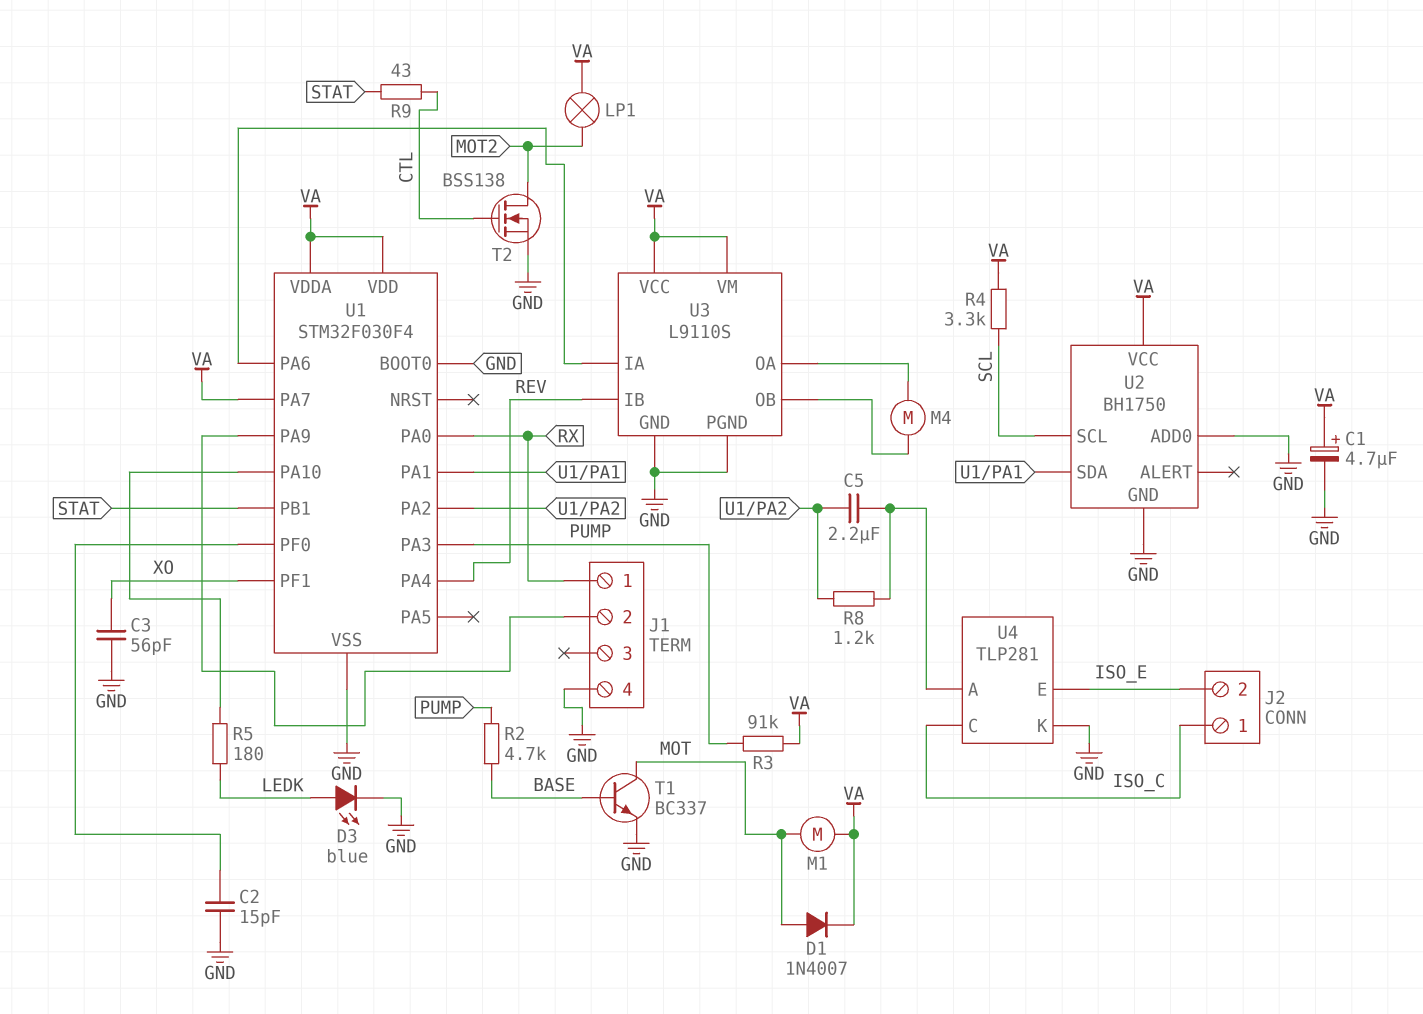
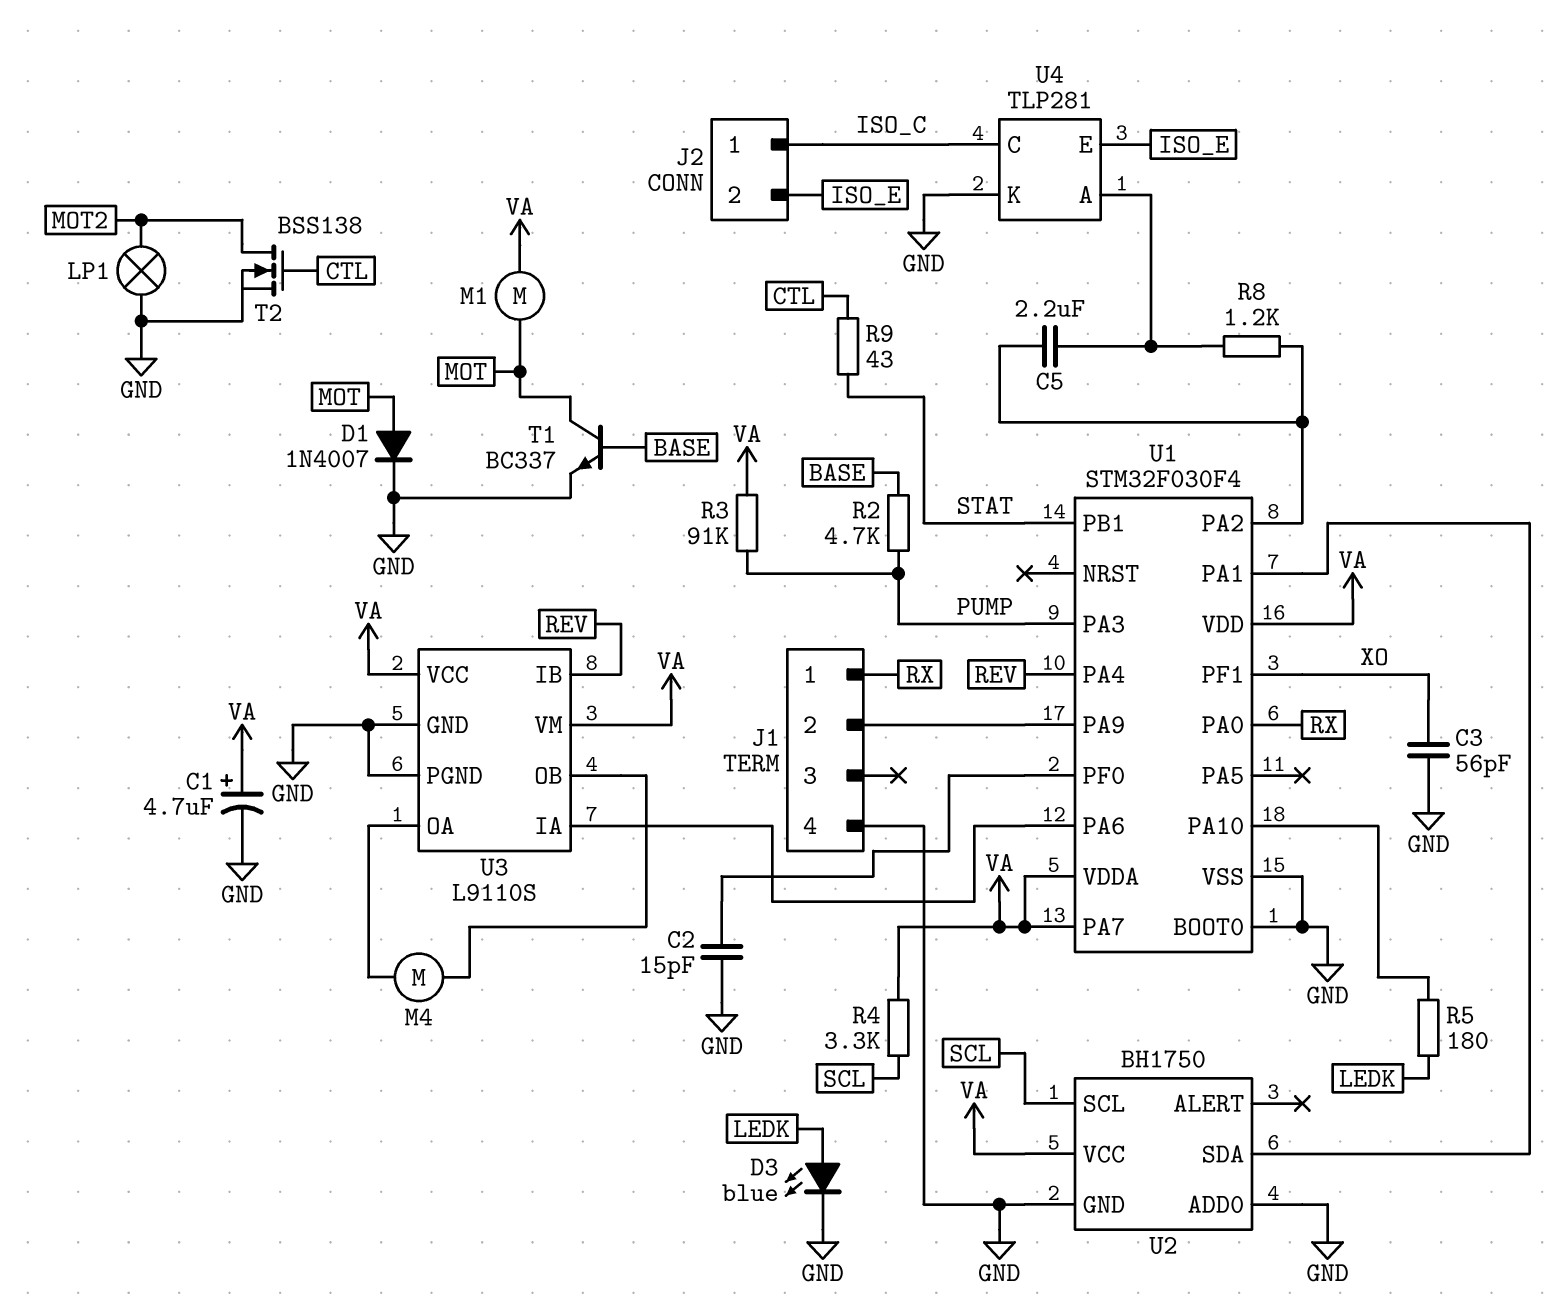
D1: diode 1N4007 (A MOT, K VA) -> diode 1N4007 (A MOT, K GND)
LP1: lamp (MOT2, VA) -> lamp (GND, MOT2)

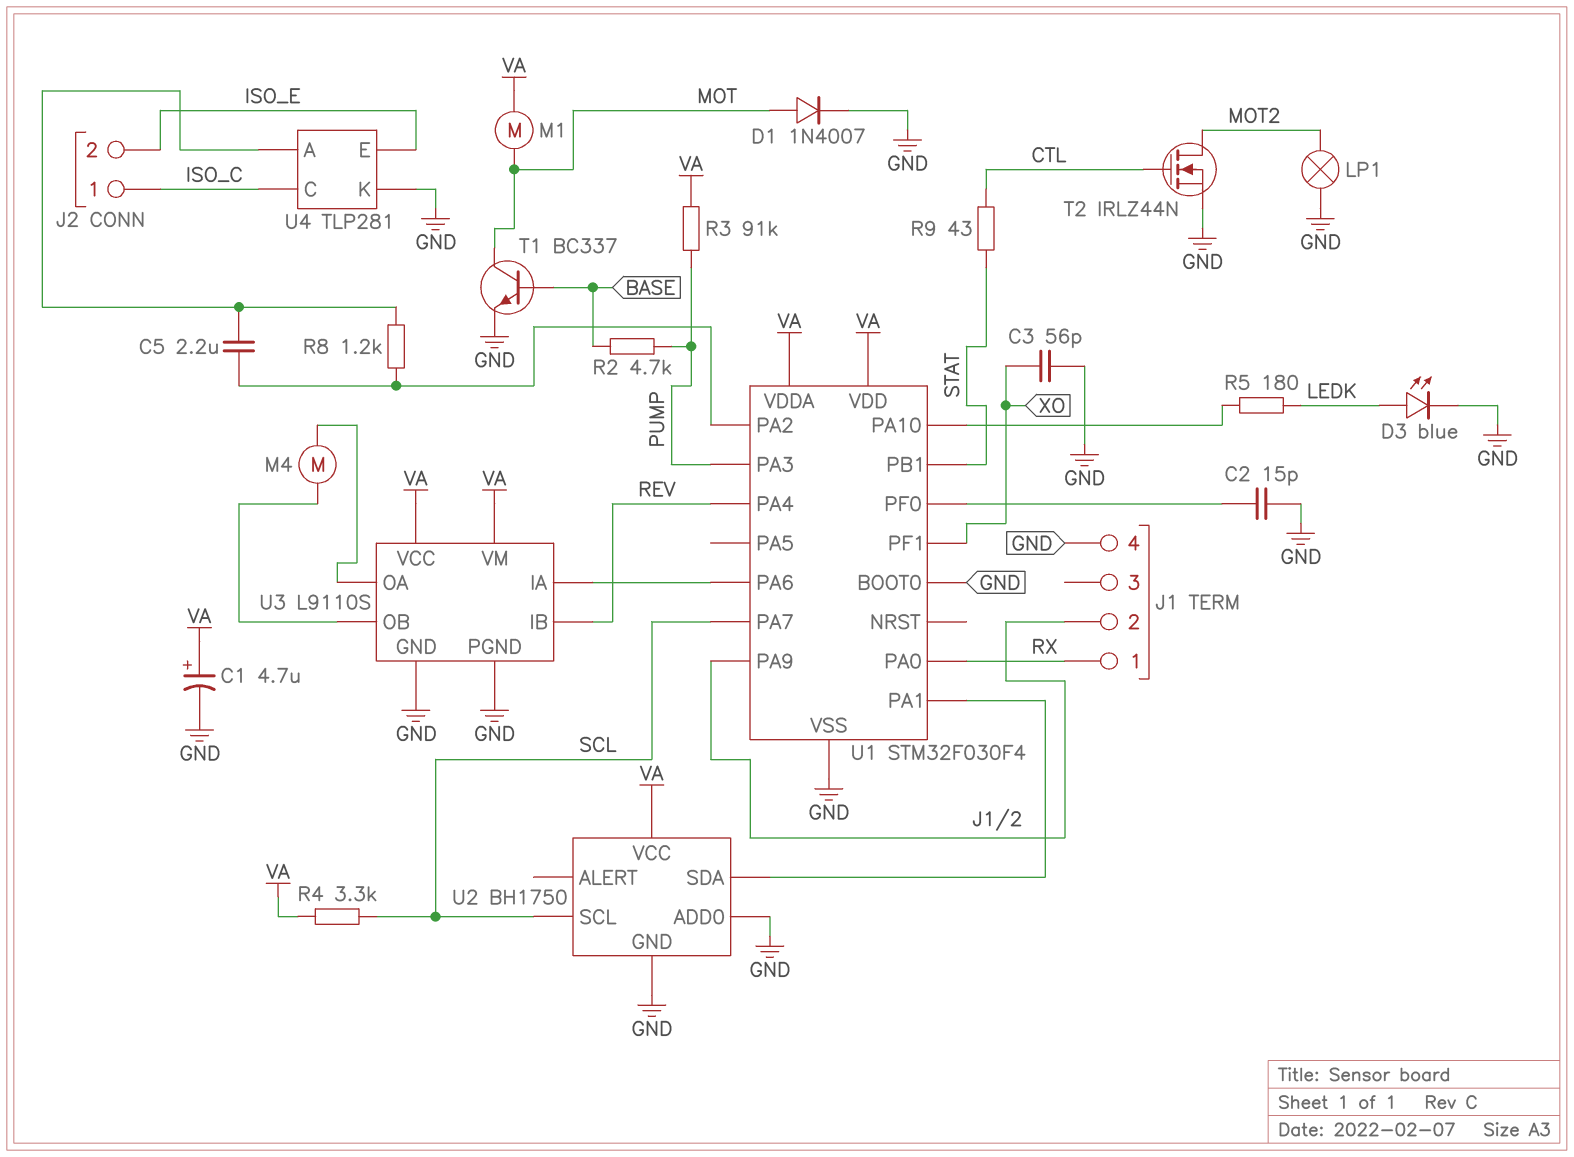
T2: NMOS BSS138 (G CTL, D MOT2, S GND) -> NMOS IRLZ44N (G CTL, D MOT2, S GND)
U1 pin PA7: VA -> SCL

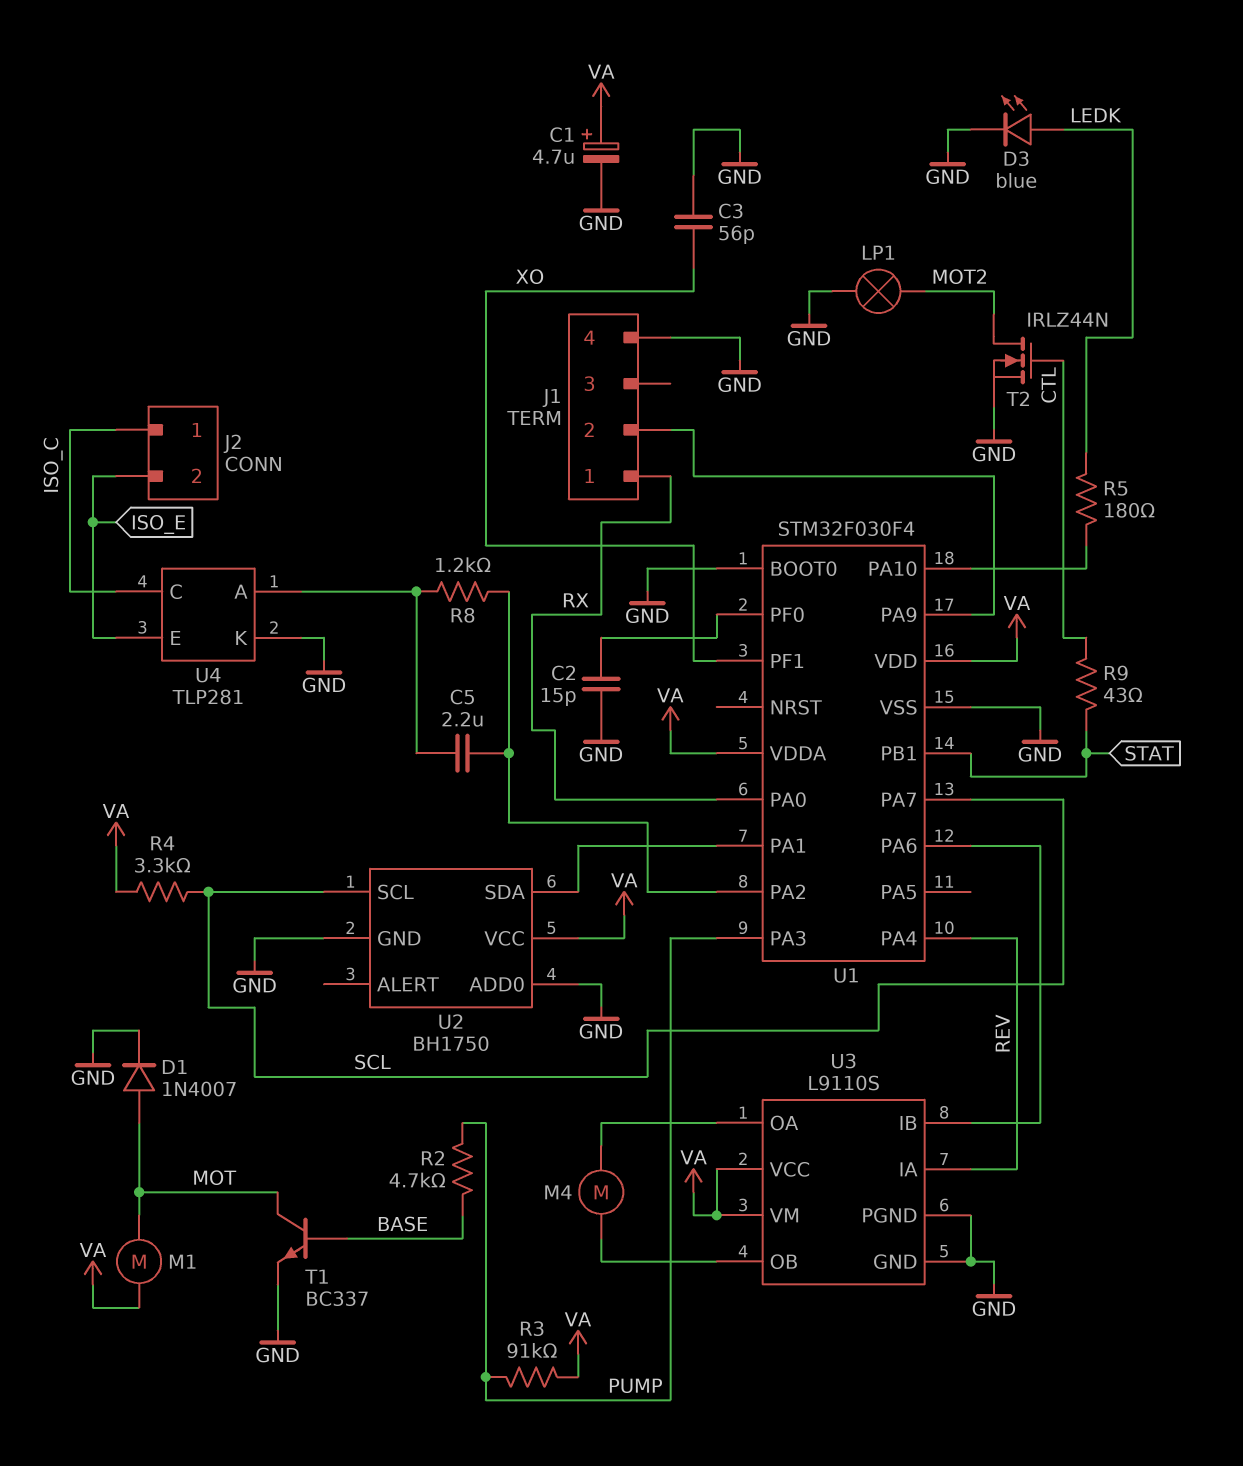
U3 pin IA: U1/PA6 -> REV
U3 pin IB: REV -> U1/PA6

